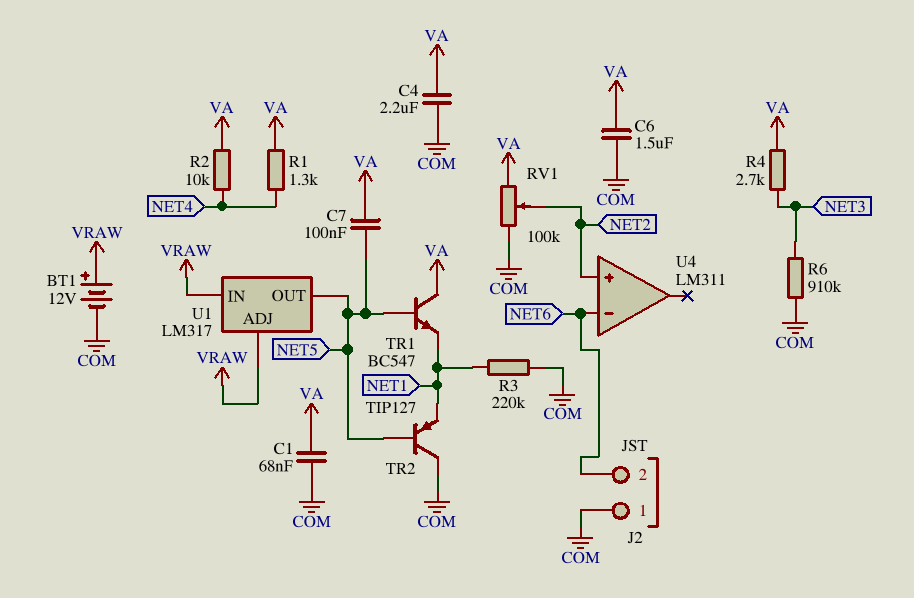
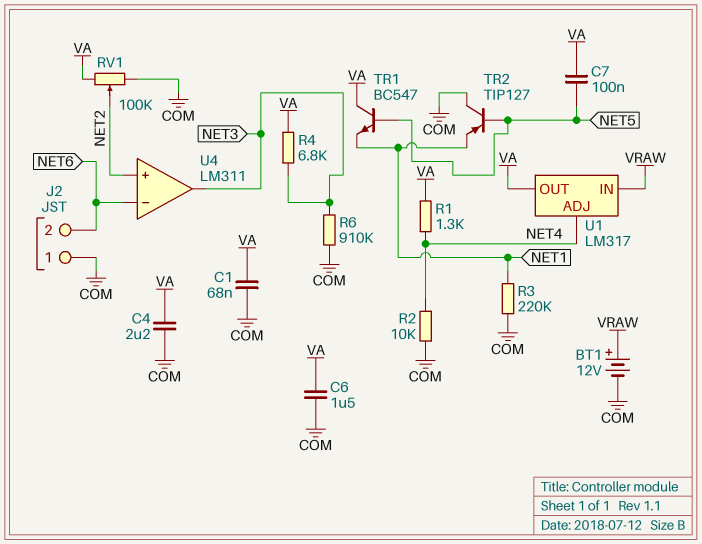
R2: 10k (NET4, VA) -> 10k (COM, NET4)
R4: 2.7k (NET3, VA) -> 6.8k (NET3, VA)
U1 pin ADJ: VRAW -> NET4
U1 pin OUT: NET5 -> VA
U4 pin out: none -> NET3

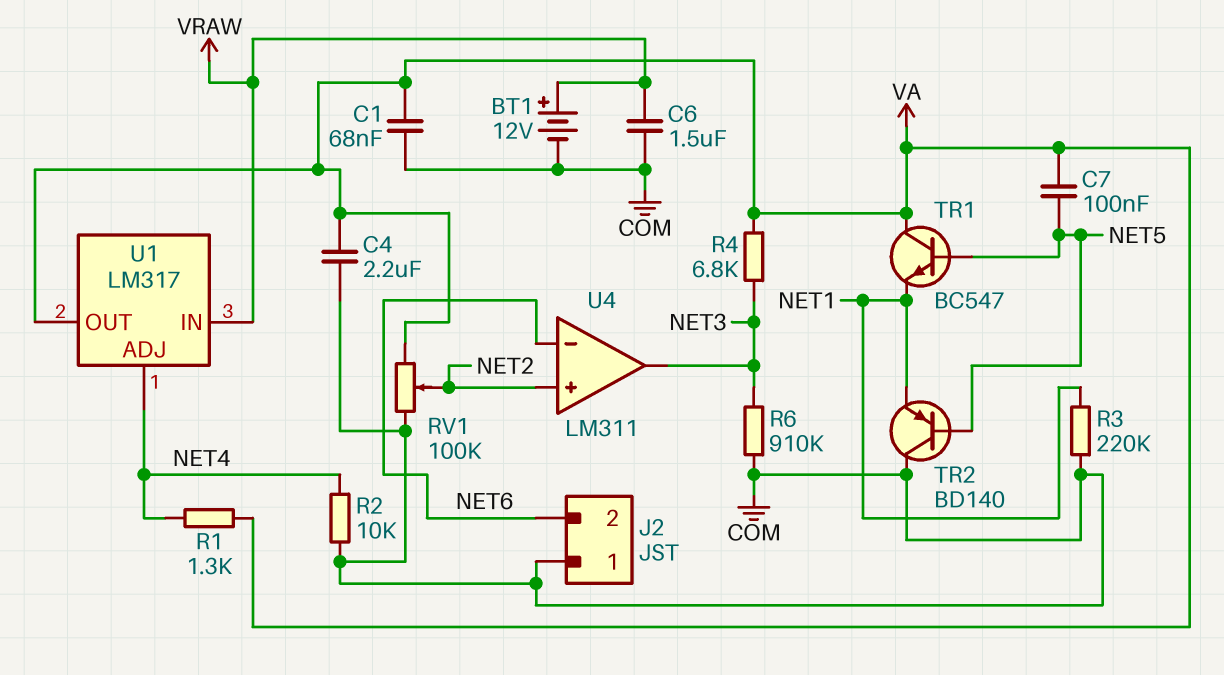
C6: 1.5uF (COM, VA) -> 1.5uF (COM, VRAW)
TR2: PNP TIP127 (B NET5, C COM, E NET1) -> PNP BD140 (B NET5, C COM, E NET1)

